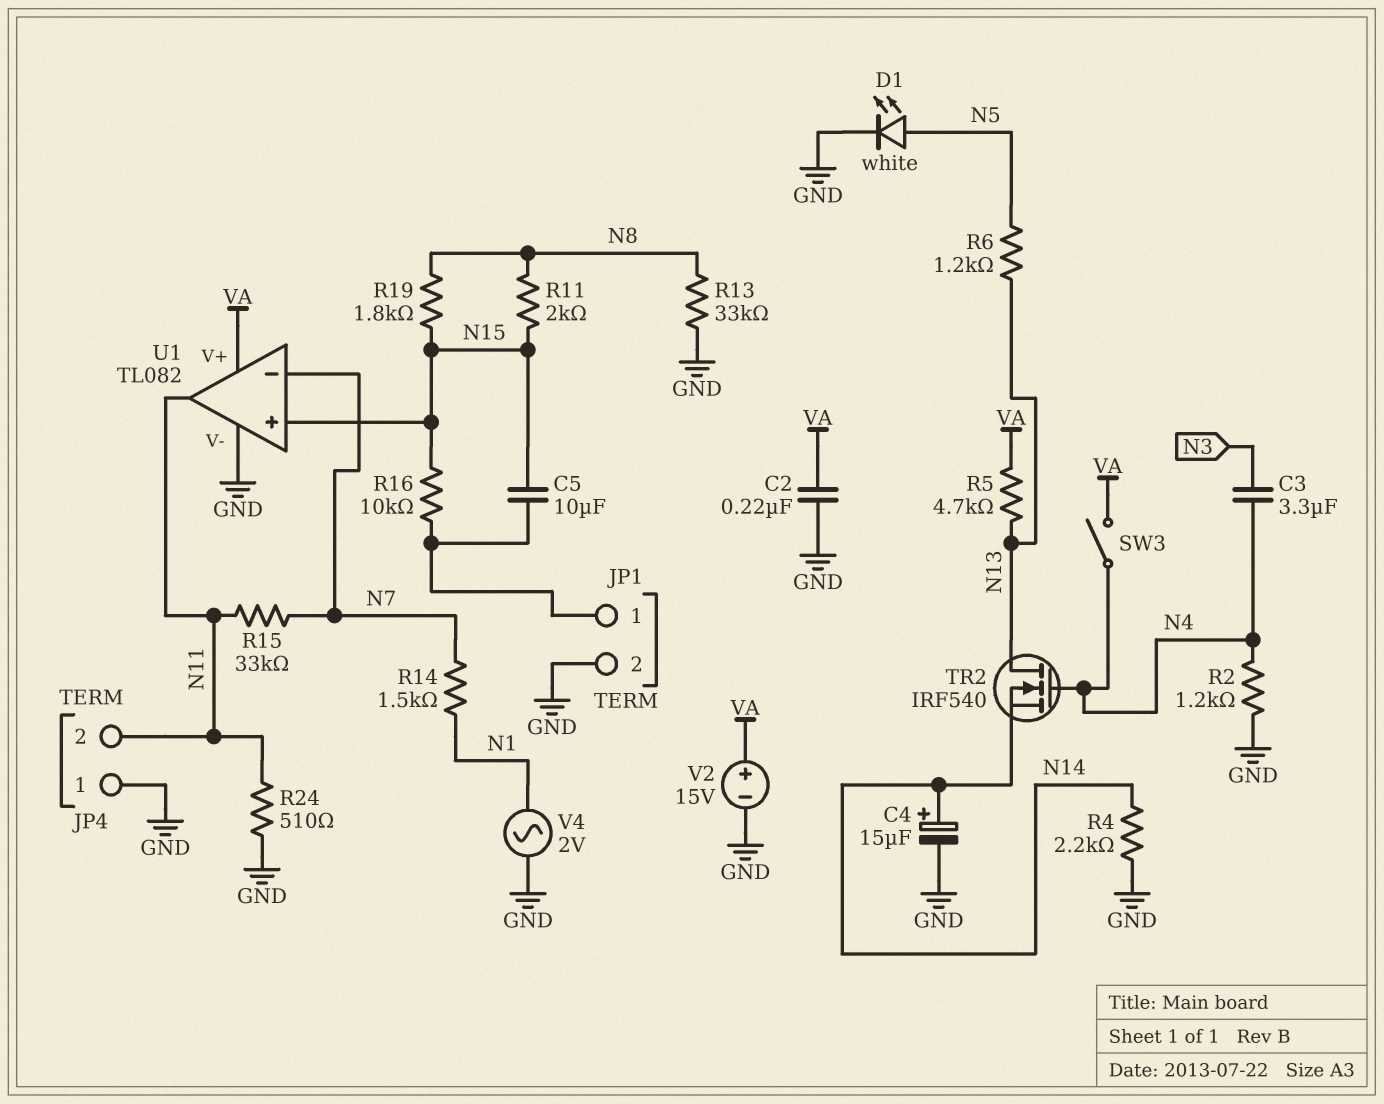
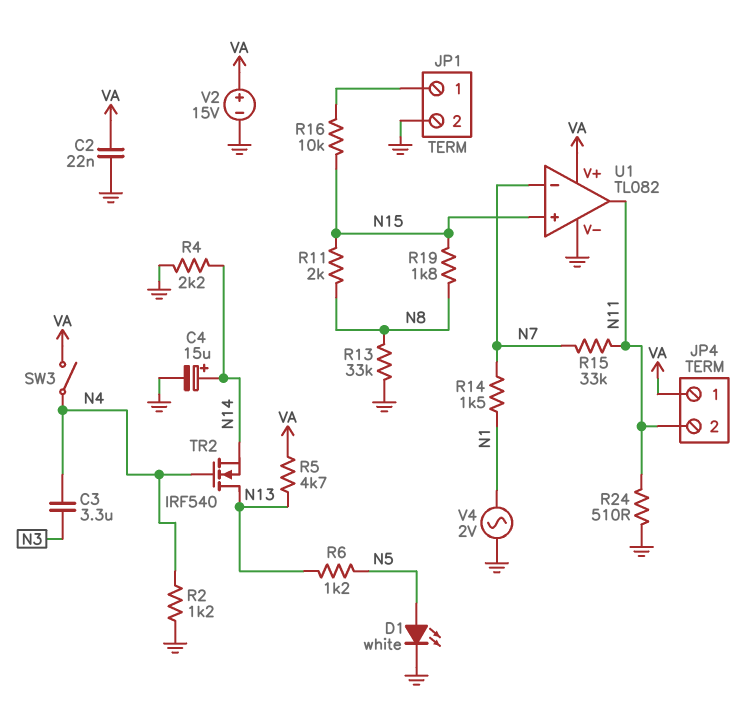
C2: 220nF (GND, VA) -> 22nF (GND, VA)
C5: 10uF (JP1/1, N15) -> none
JP4 pin 1: GND -> VA

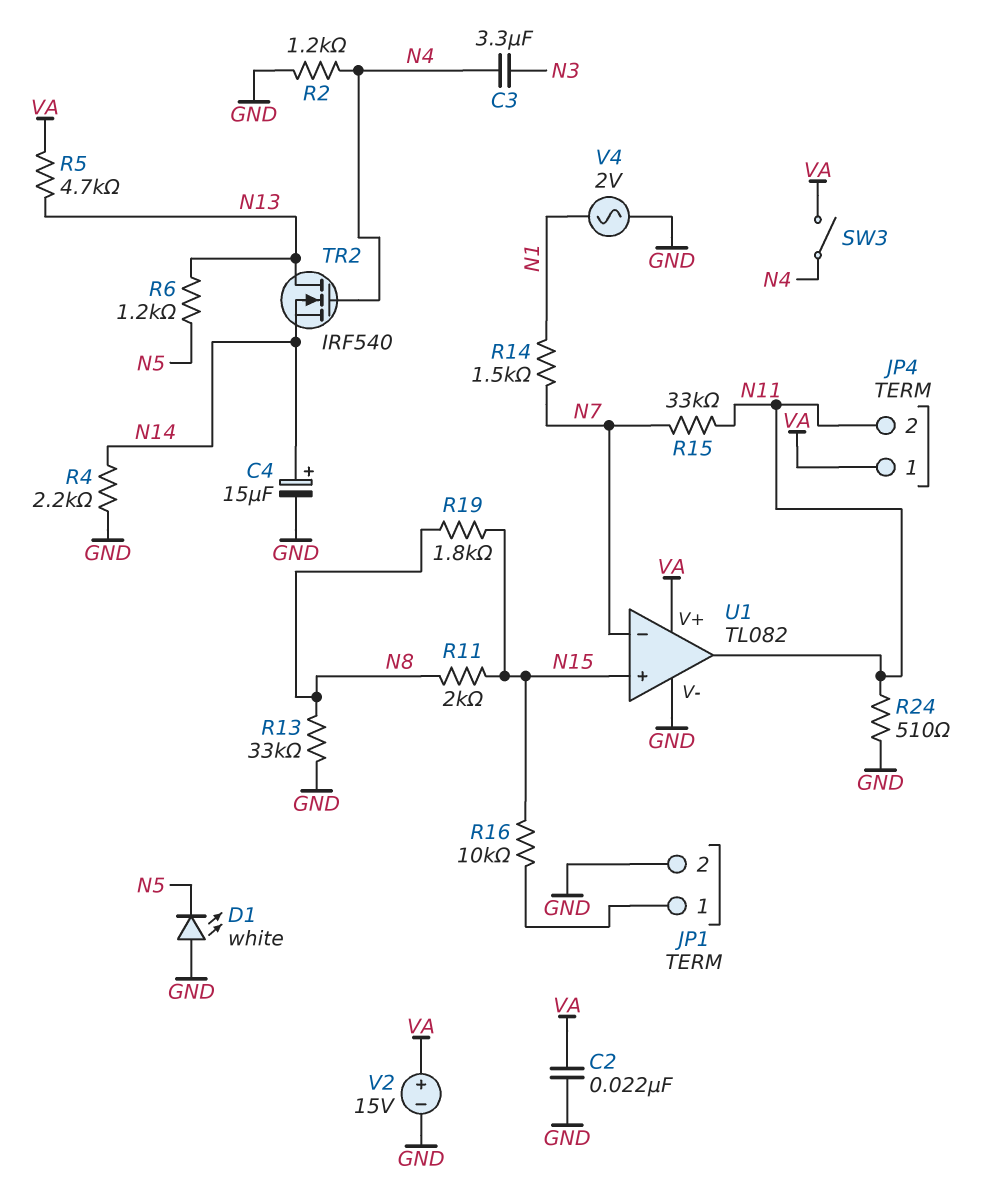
D1: LED white (A N5, K GND) -> LED white (A GND, K N5)

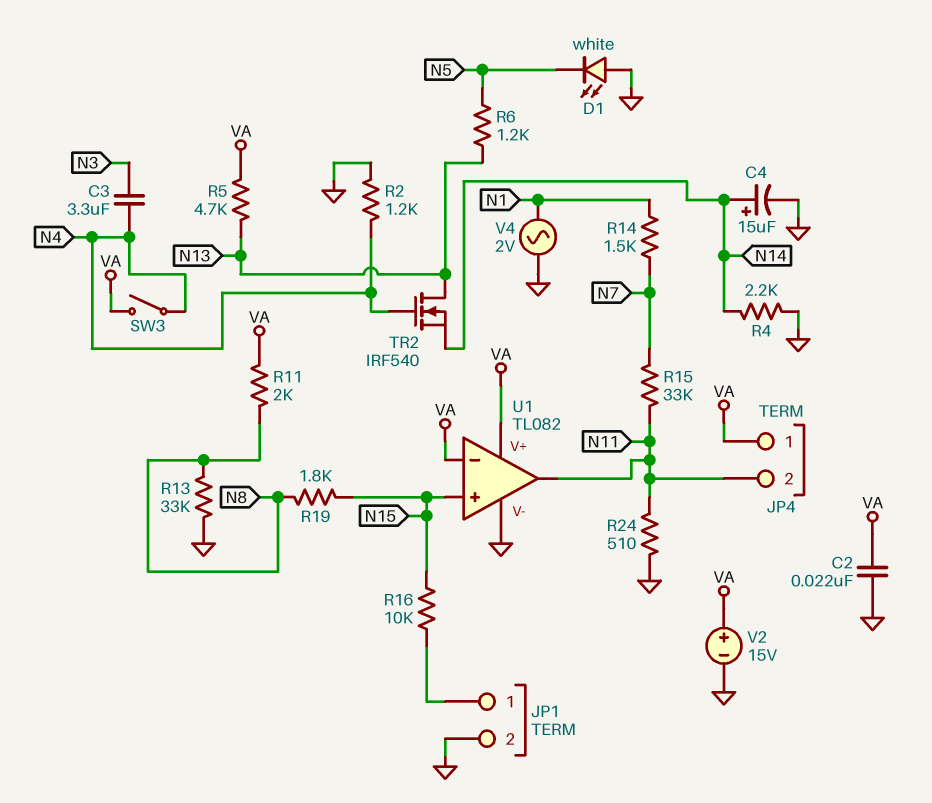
R11: 2k (N8, N15) -> 2k (N8, VA)
U1 pin in-: N7 -> VA

